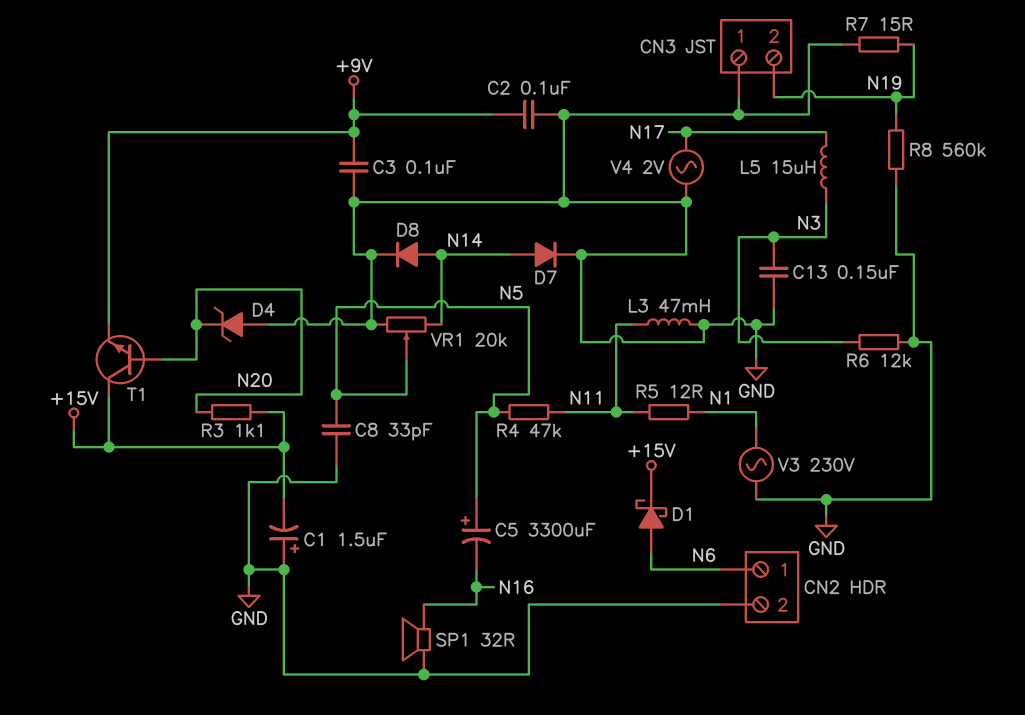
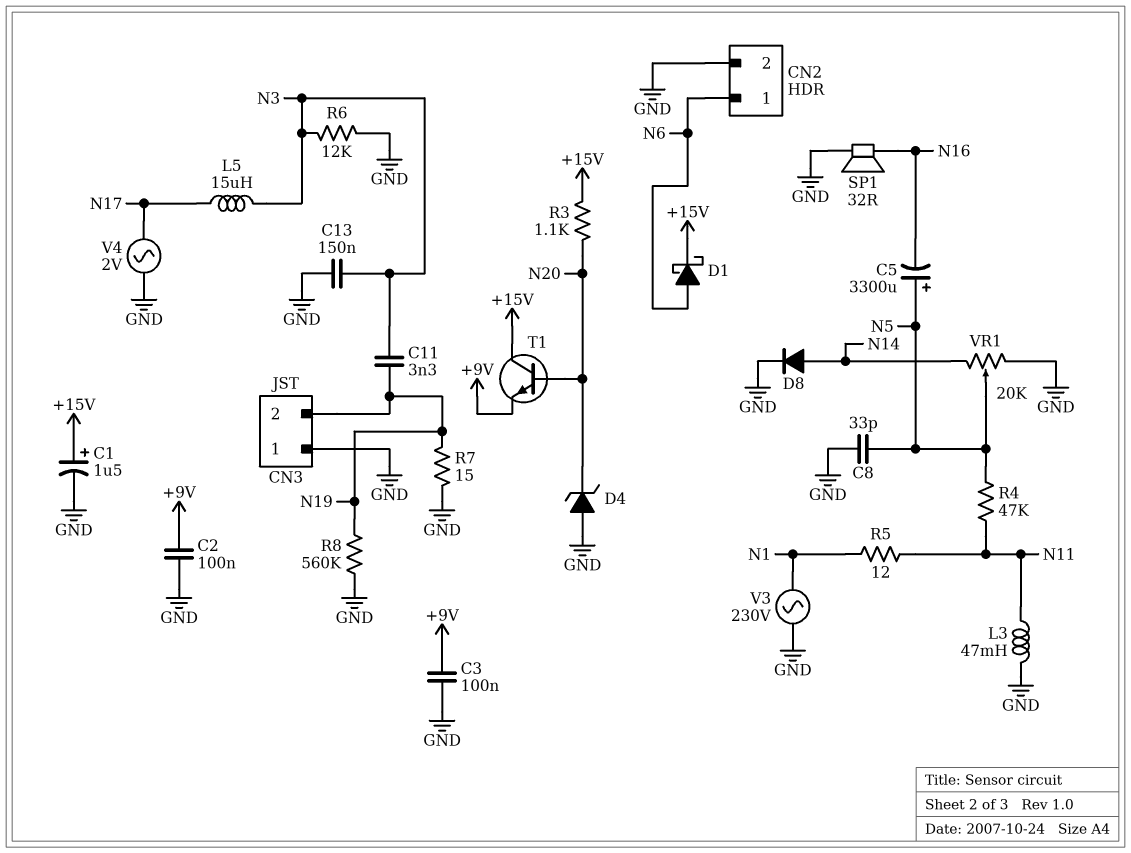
C1: 1.5uF (plus GND, minus +15V) -> 1.5uF (plus +15V, minus GND)
C11: none -> 3.3nF (N3, N19)
D7: diode (A N14, K GND) -> none

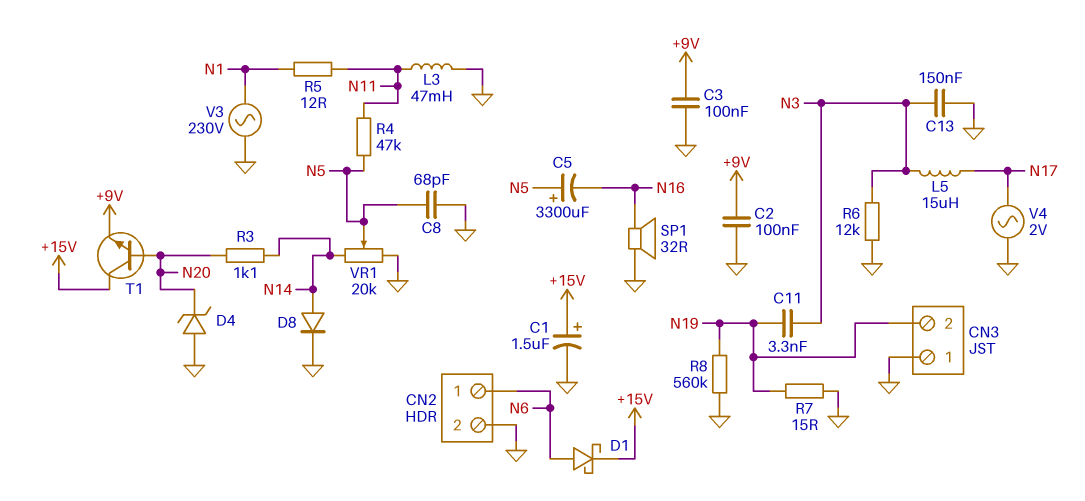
C8: 33pF (GND, N5) -> 68pF (GND, N5)
R3: 1.1k (+15V, N20) -> 1.1k (N14, N20)

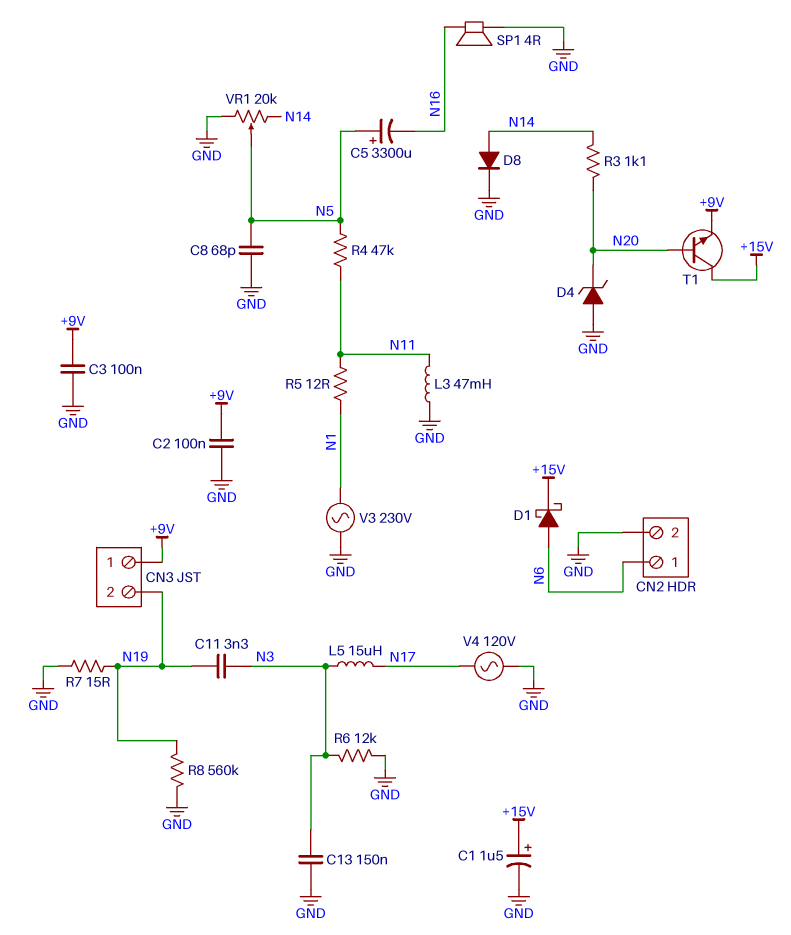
CN3 pin 1: GND -> +9V
SP1: speaker 32R (GND, N16) -> speaker 4R (GND, N16)
V4: AC 2V (GND, N17) -> AC 120V (GND, N17)

